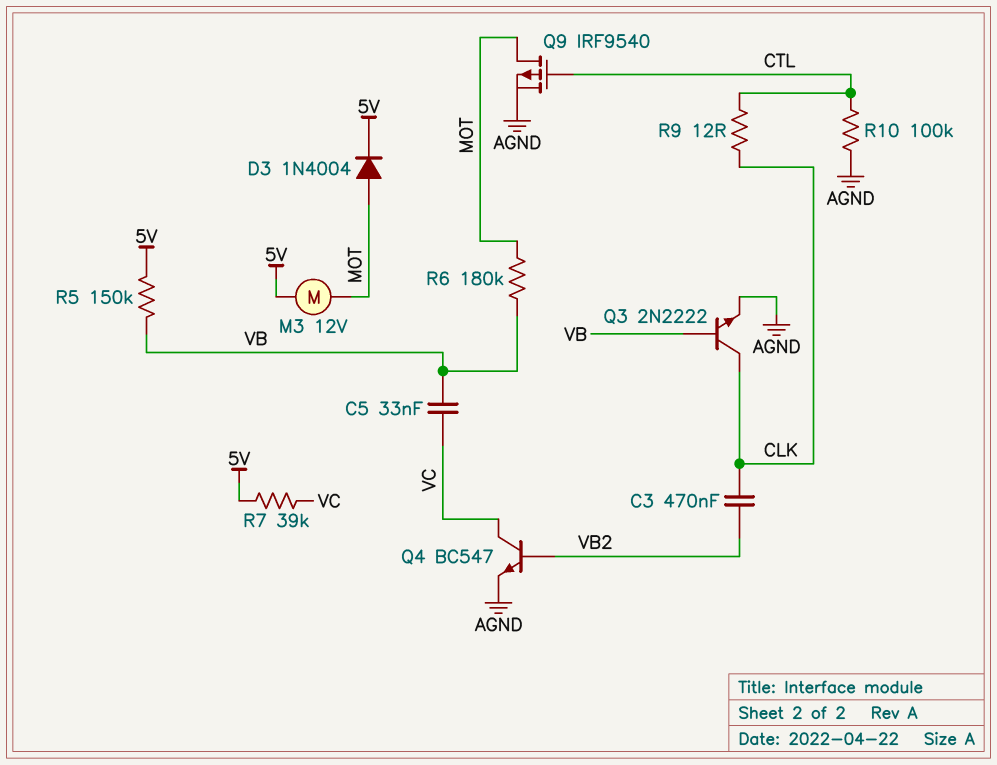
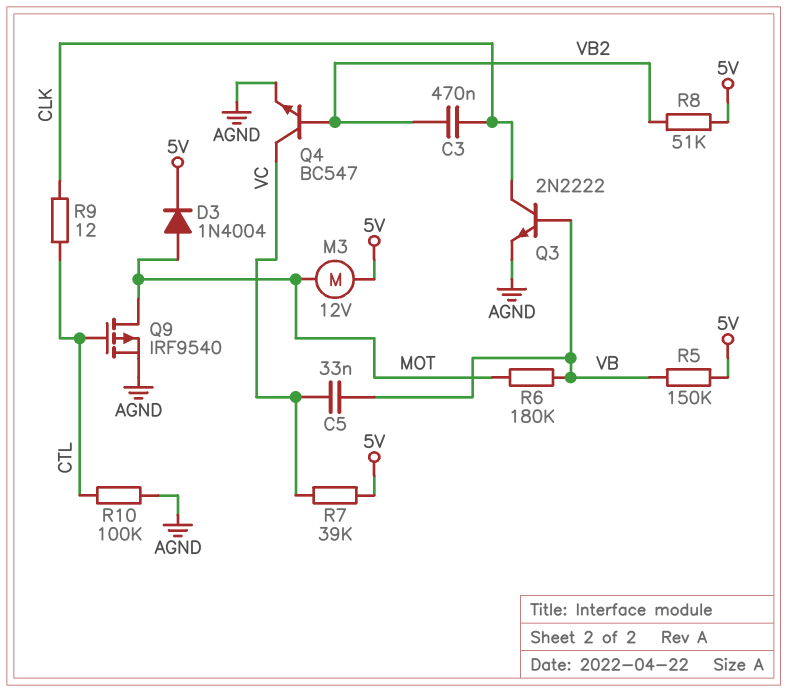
R8: none -> 51k (5V, VB2)

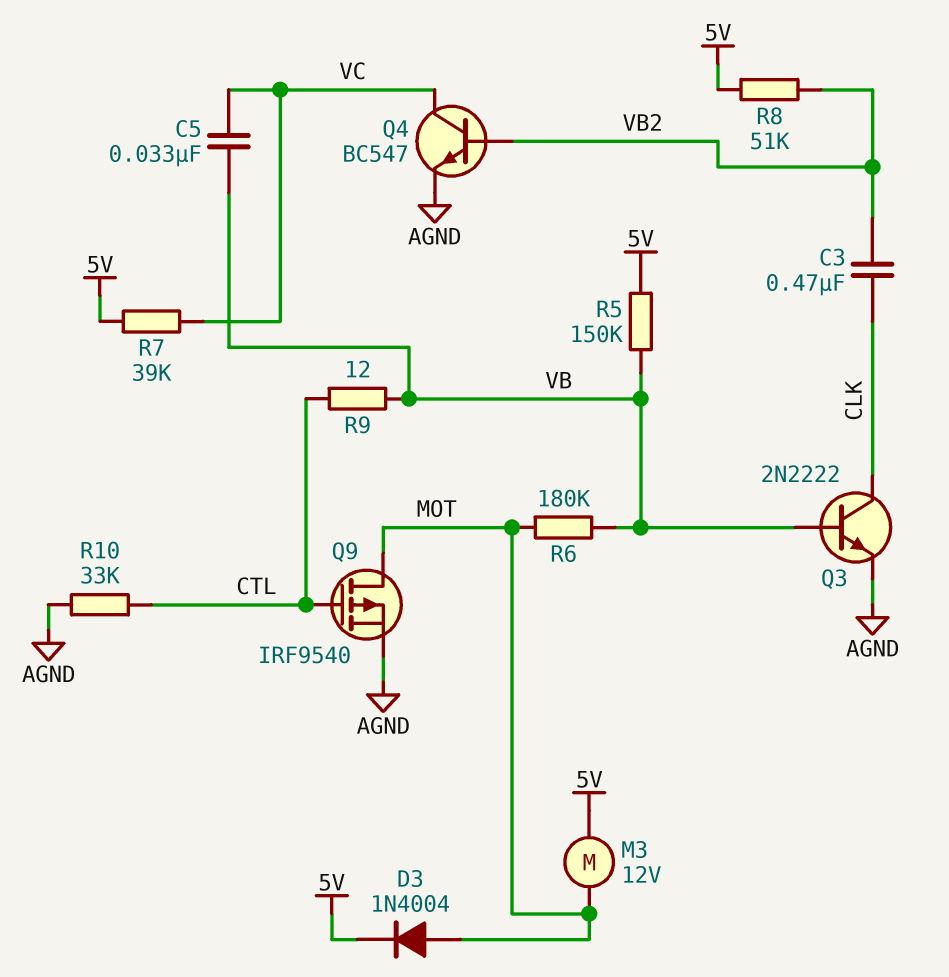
R9: 12 (CLK, CTL) -> 12 (CTL, VB)
R10: 100k (AGND, CTL) -> 33k (AGND, CTL)

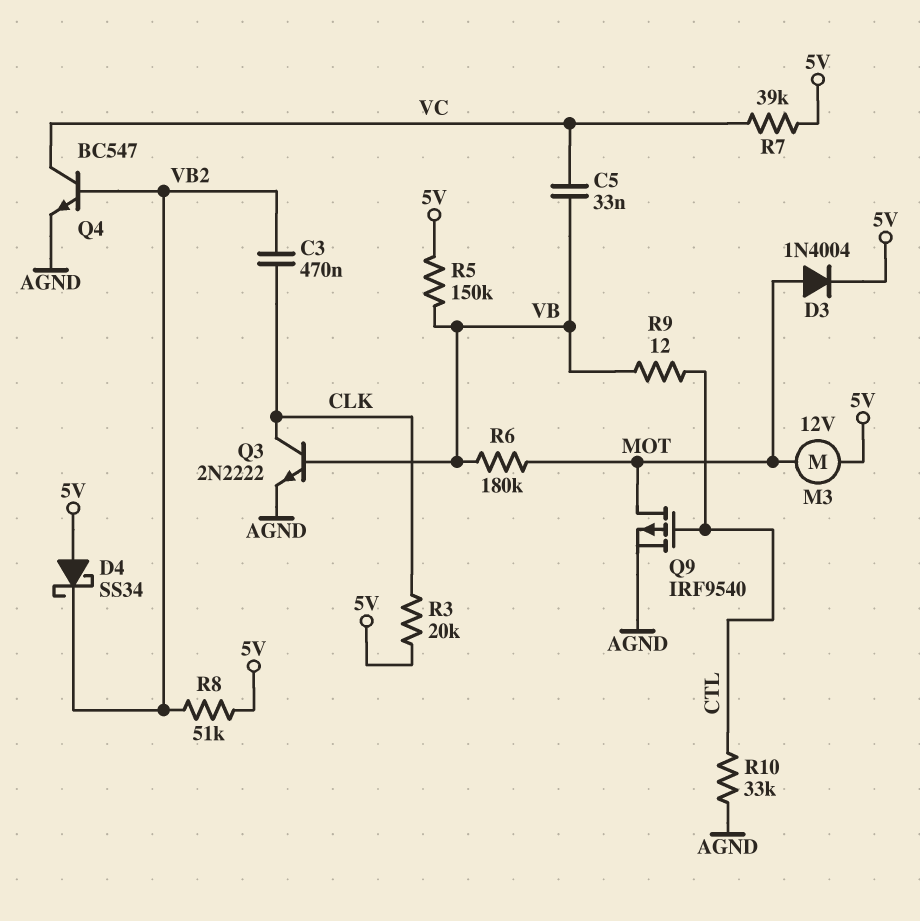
D4: none -> schottky SS34 (A 5V, K VB2)
R3: none -> 20k (5V, CLK)

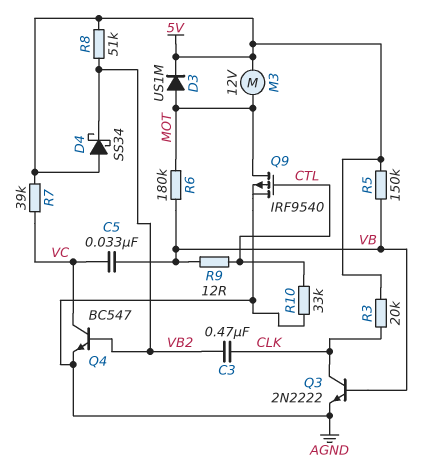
D3: diode 1N4004 (A MOT, K 5V) -> diode US1M (A MOT, K 5V)

